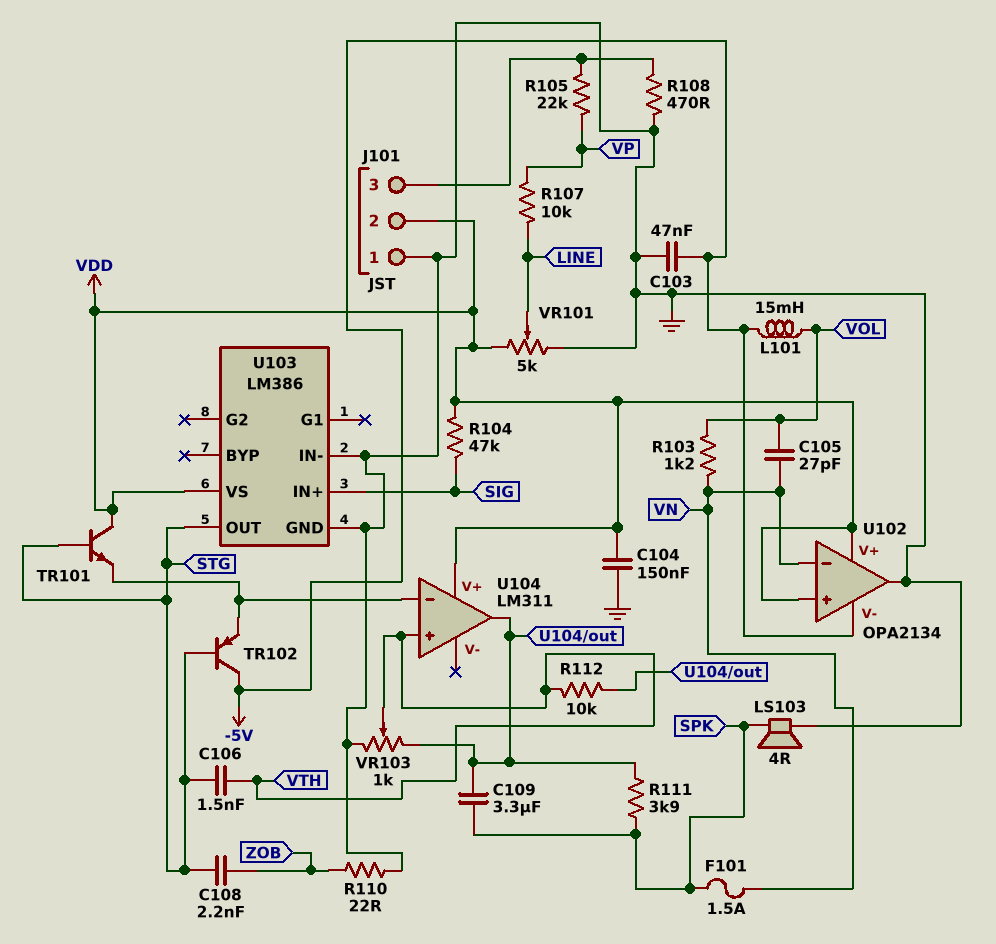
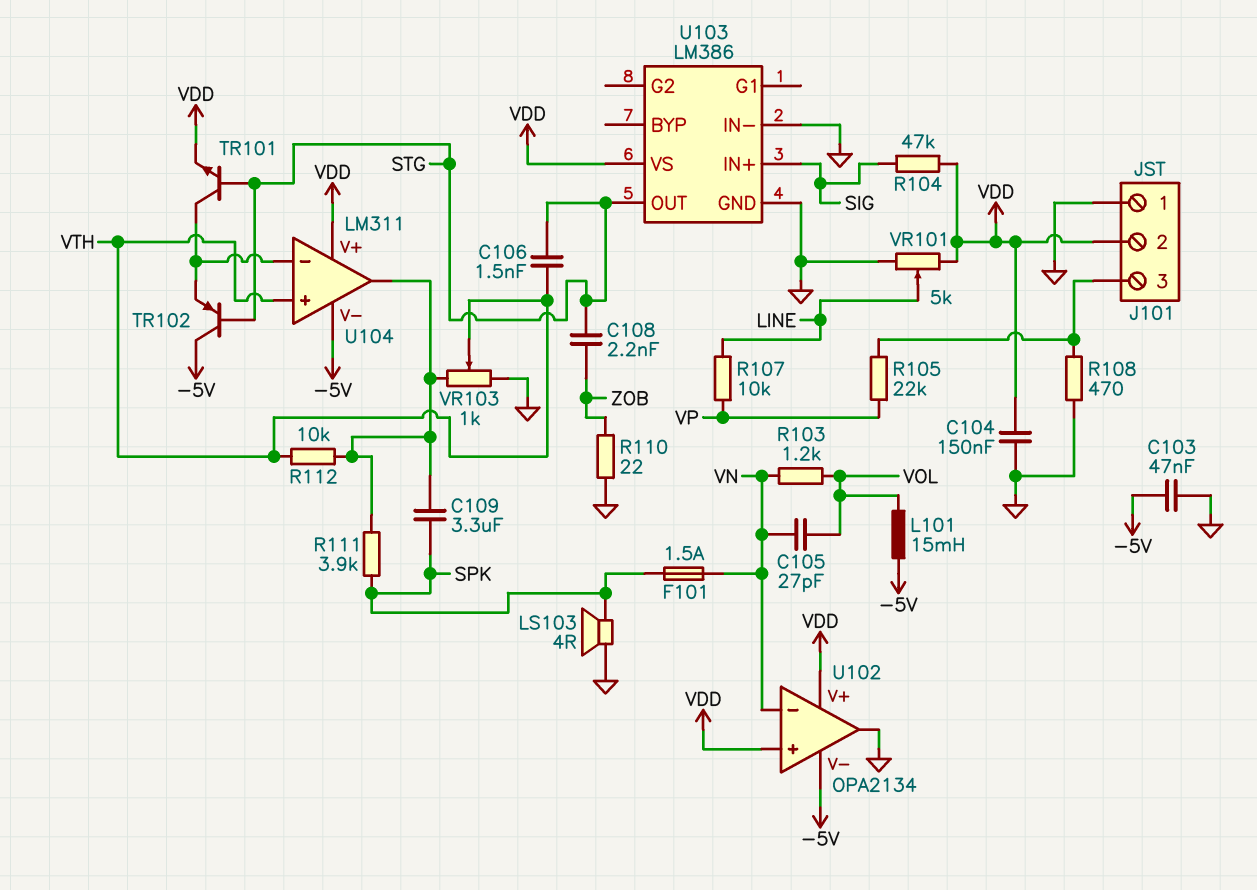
TR101: NPN (B STG, C VDD, E U104/in-) -> NPN (B STG, C U104/in-, E VDD)
U104 pin V-: none -> -5V

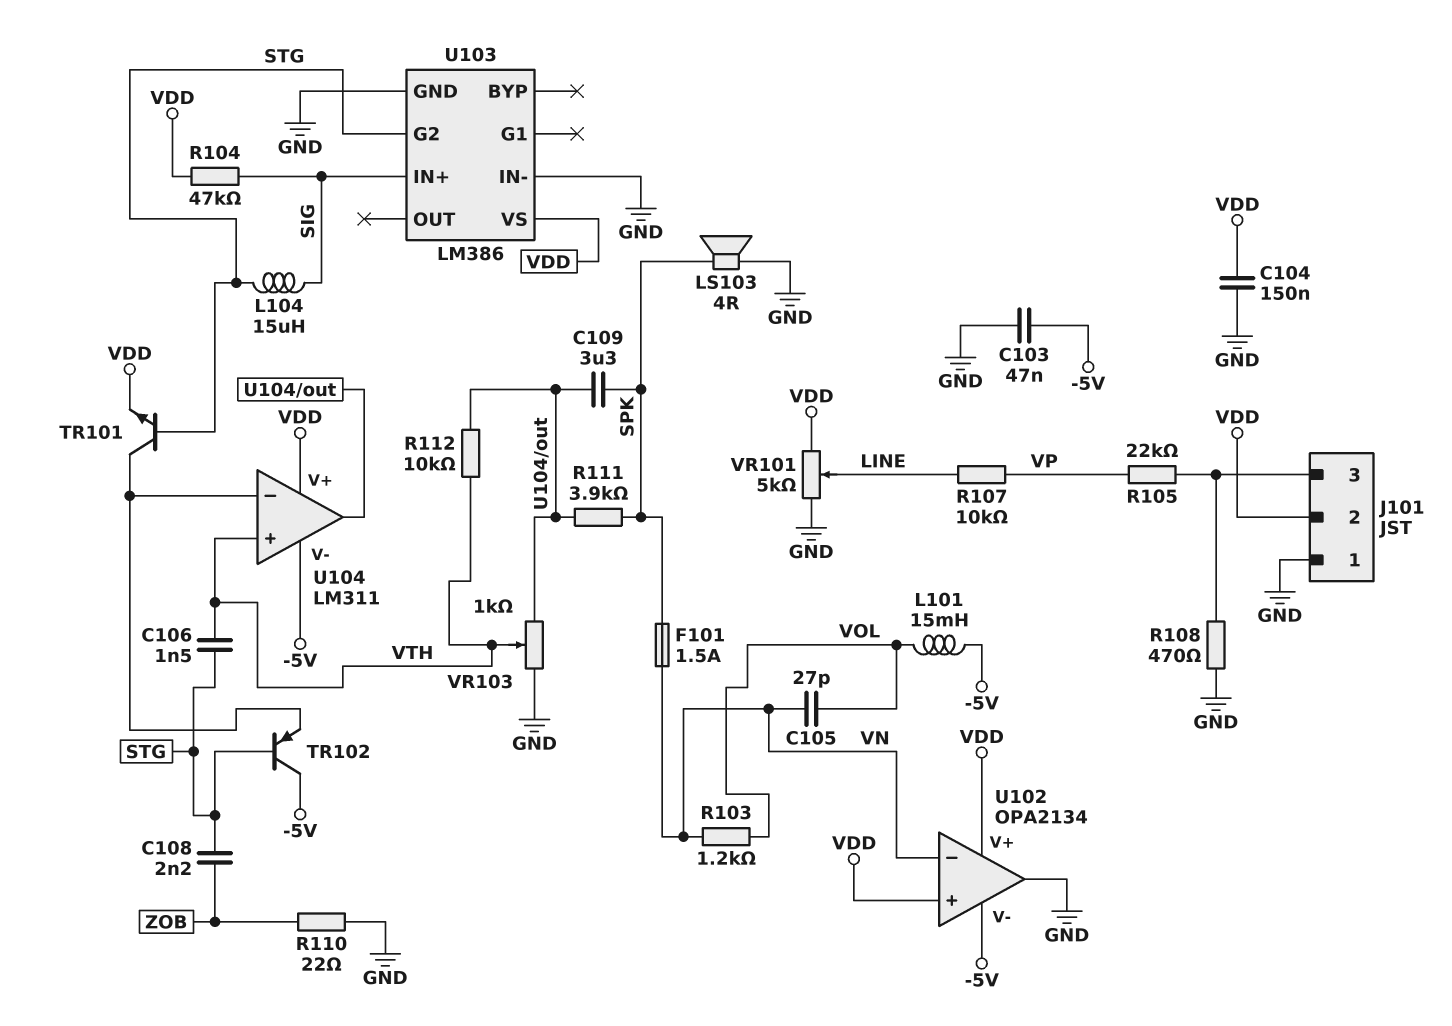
L104: none -> 15uH (SIG, STG)
U103 pin G2: none -> STG
U103 pin OUT: STG -> none

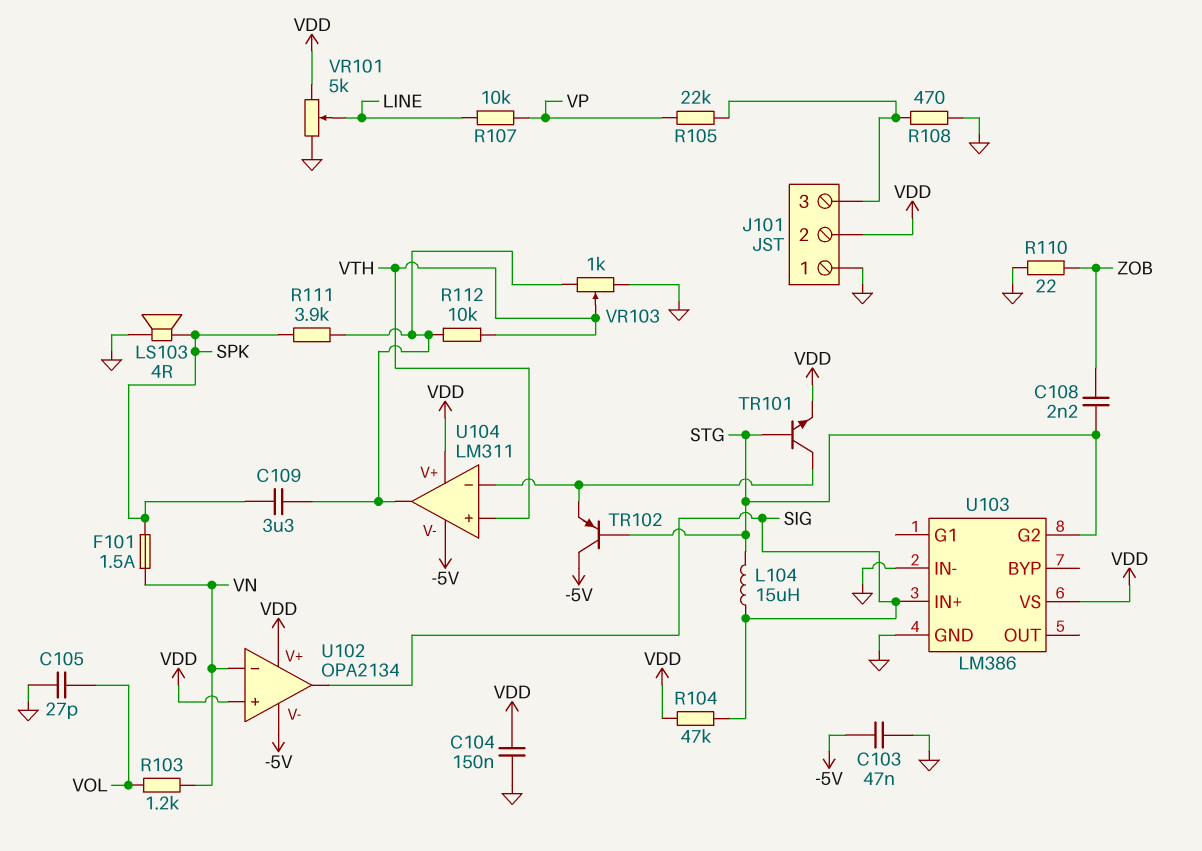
C105: 27pF (VN, VOL) -> 27pF (GND, VOL)
C106: 1.5nF (STG, VTH) -> none
L101: 15mH (-5V, VOL) -> none
U102 pin out: GND -> SIG

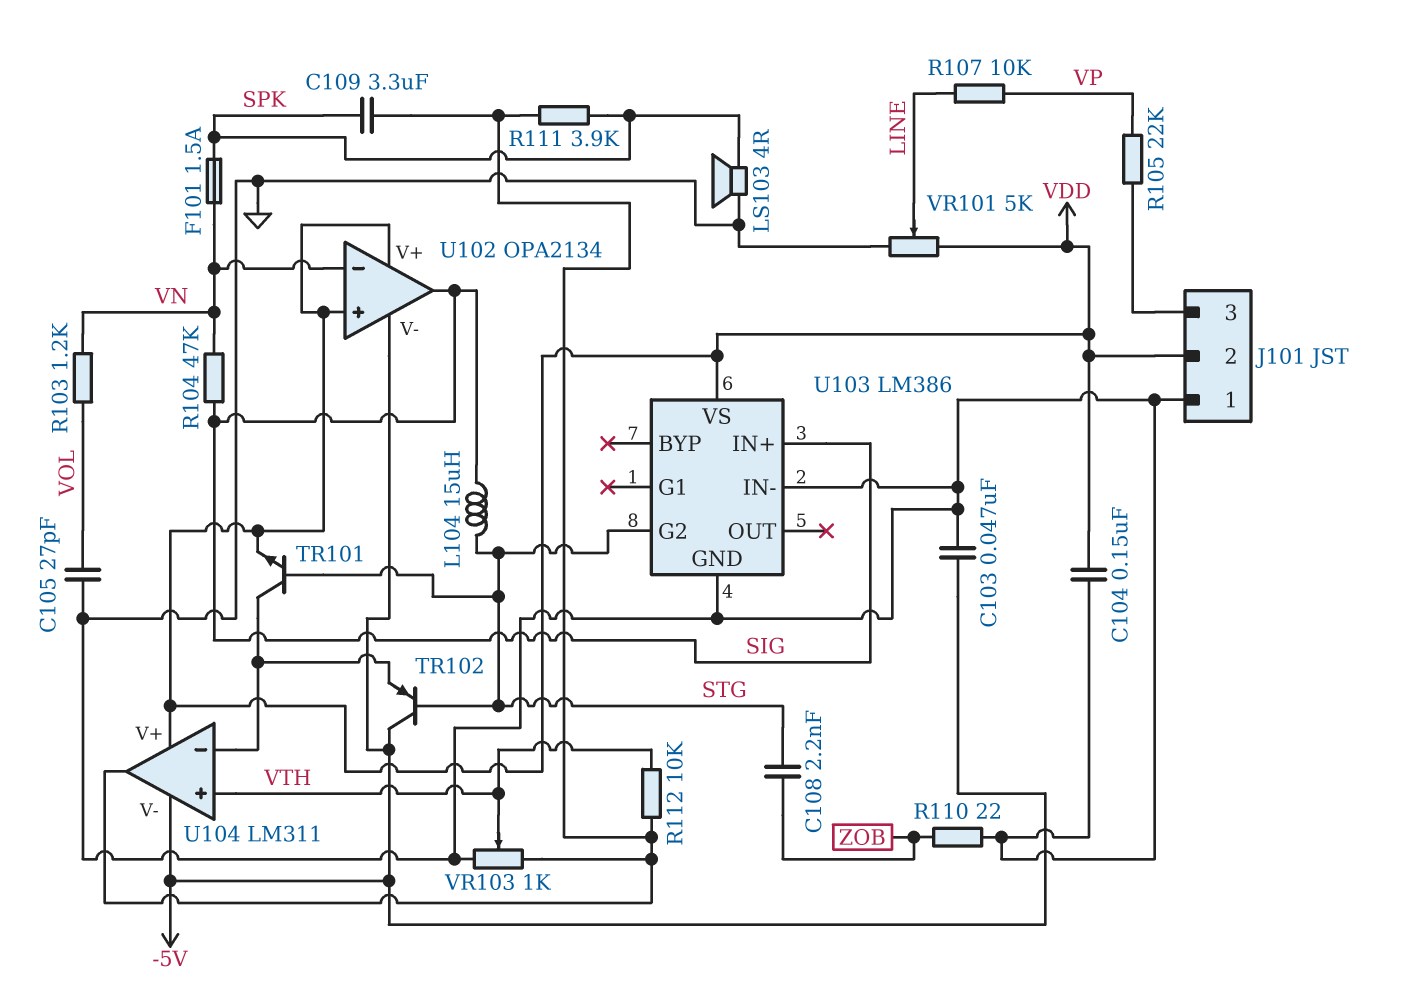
R104: 47k (SIG, VDD) -> 47k (SIG, VN)
R108: 470 (GND, J101/3) -> none

